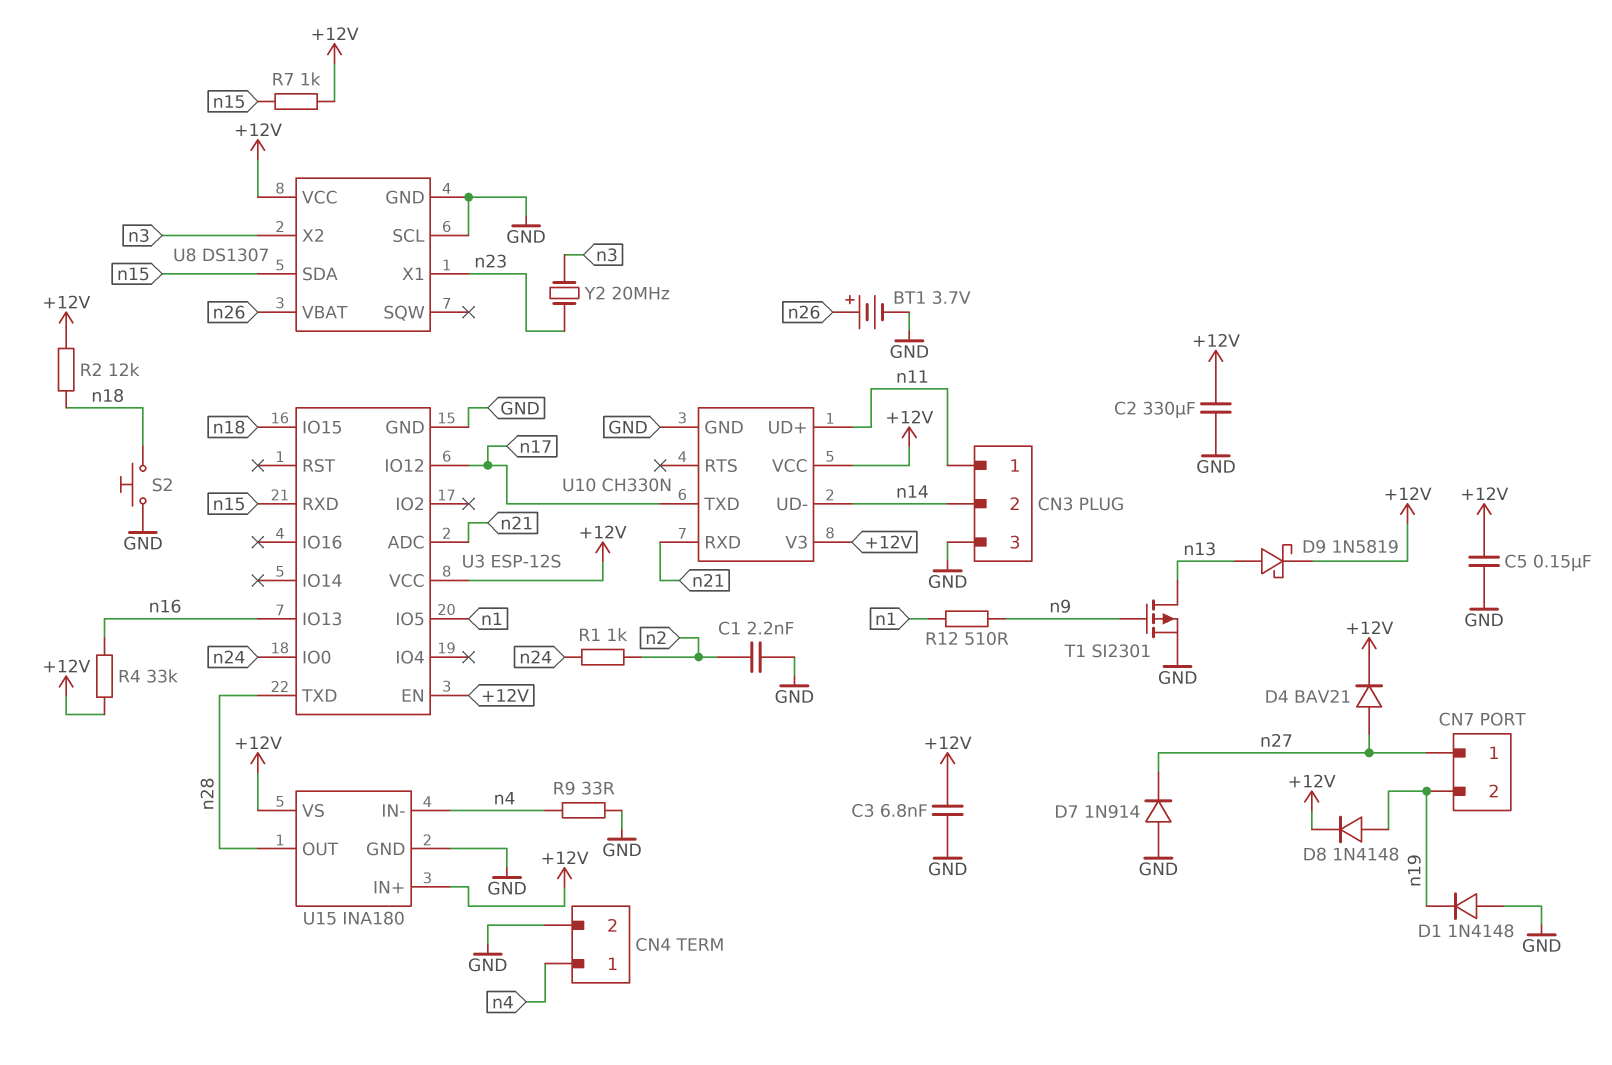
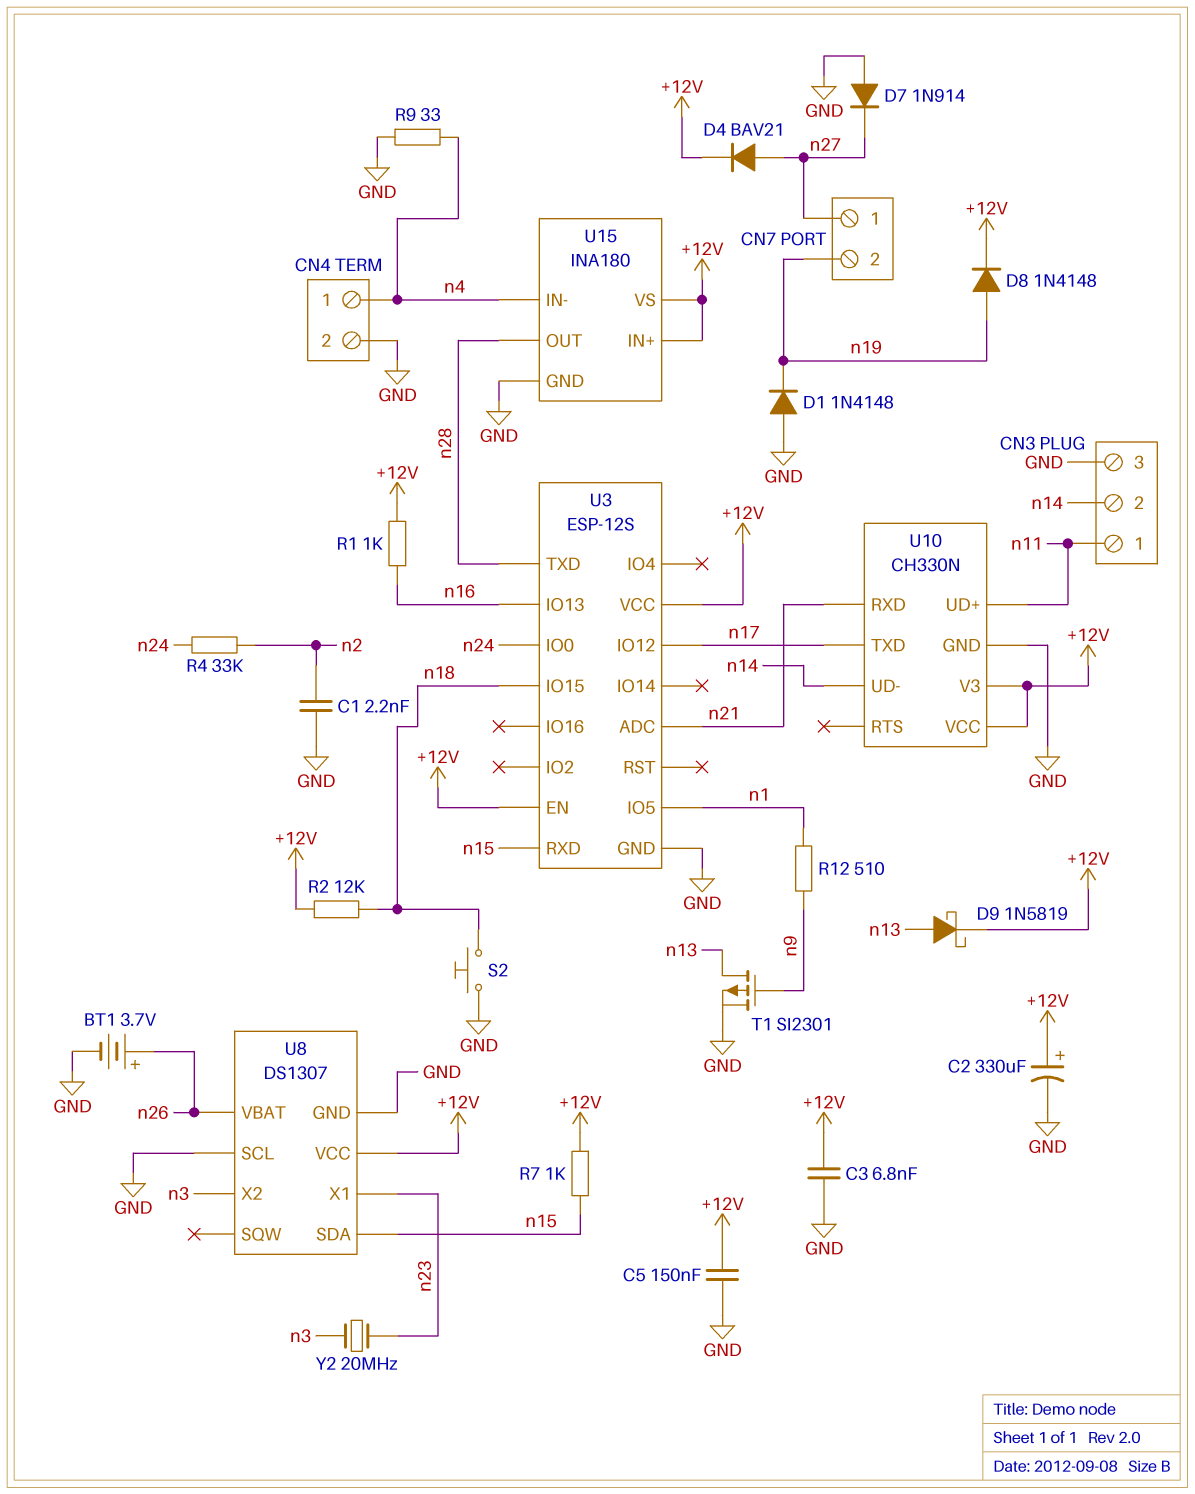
C2: 330uF (+12V, GND) -> 330uF (plus +12V, minus GND)
R1: 1k (n2, n24) -> 1k (+12V, n16)
R4: 33k (+12V, n16) -> 33k (n2, n24)

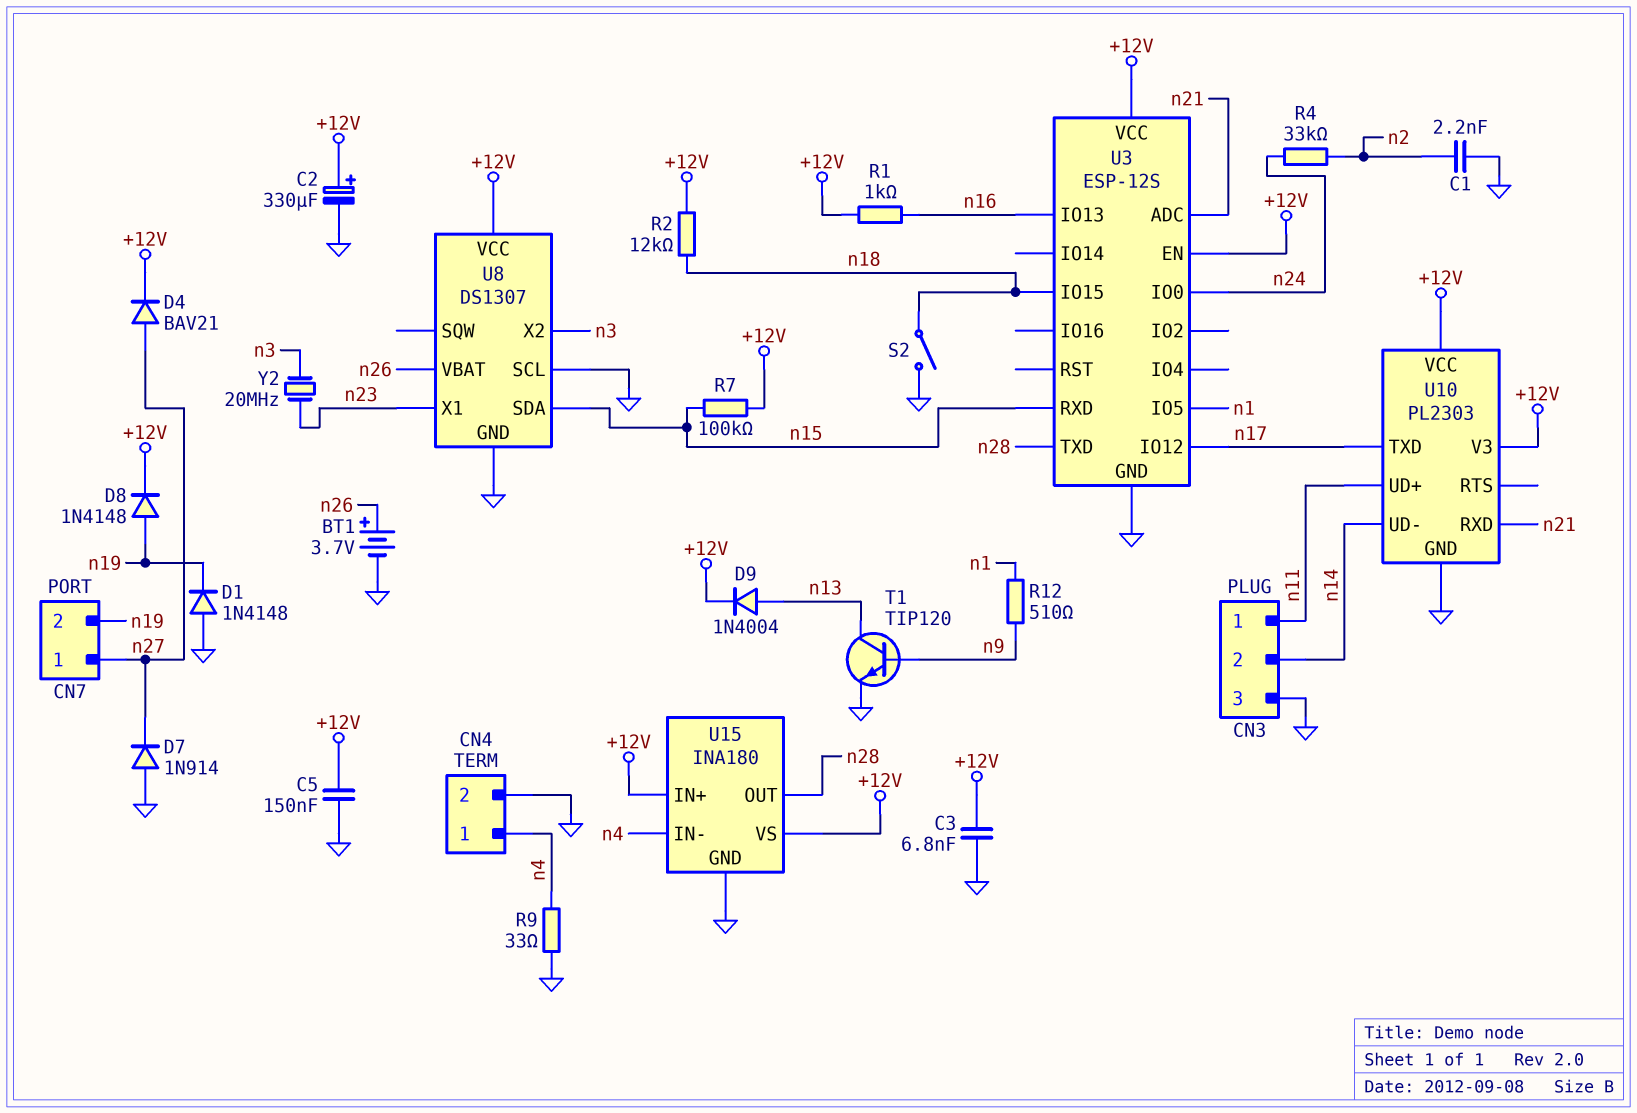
D9: schottky 1N5819 (A n13, K +12V) -> diode 1N4004 (A n13, K +12V)
R7: 1k (+12V, n15) -> 100k (+12V, n15)
S2: button (GND, n18) -> switch (GND, n18)
T1: PMOS SI2301 (G n9, D n13, S GND) -> NPN TIP120 (B n9, C n13, E GND)
U10: CH330N -> PL2303

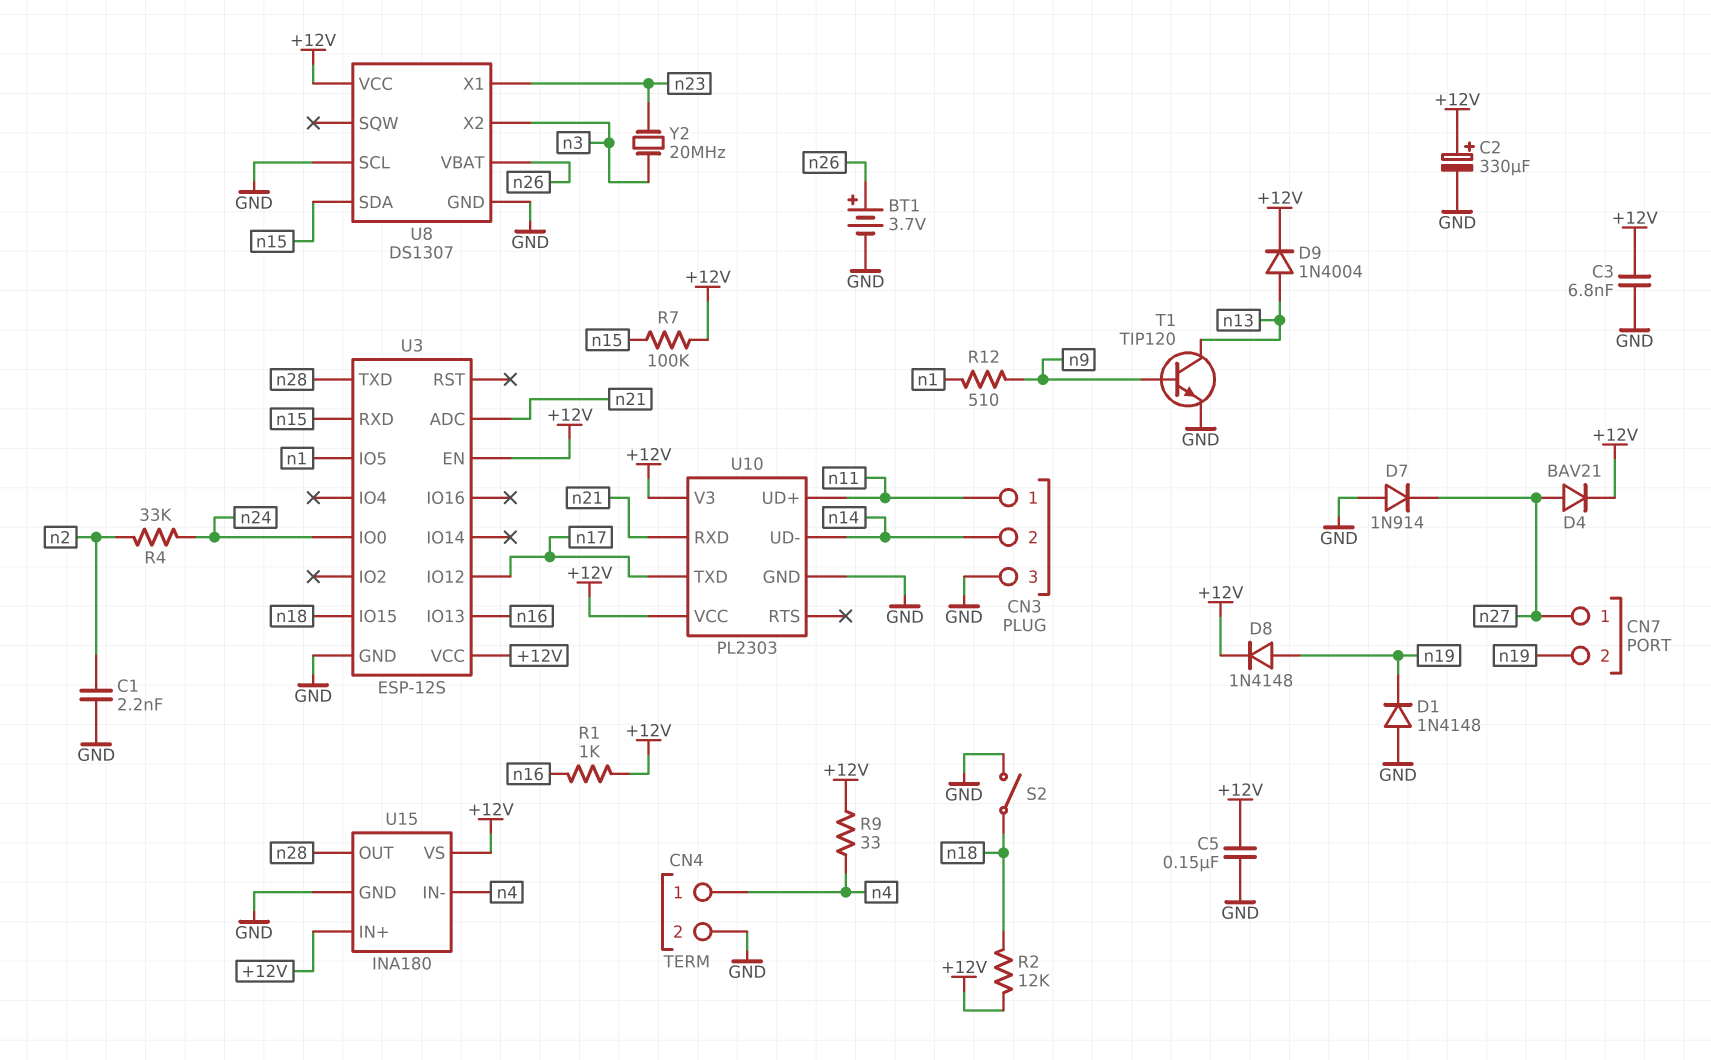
R9: 33 (GND, n4) -> 33 (+12V, n4)

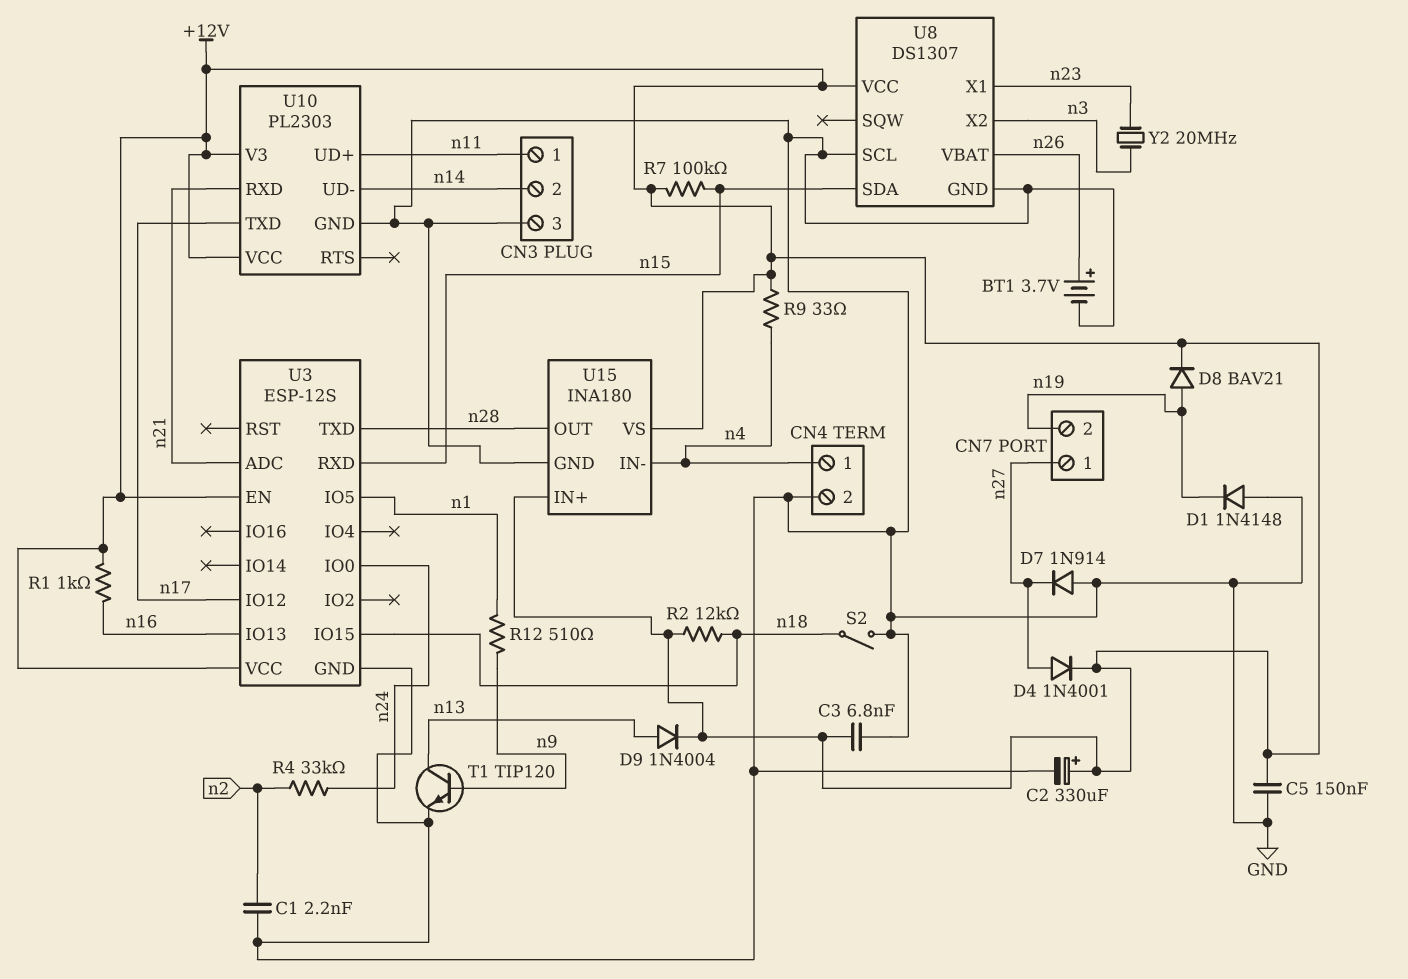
D4: diode BAV21 (A n27, K +12V) -> diode 1N4001 (A n27, K +12V)
D8: diode 1N4148 (A n19, K +12V) -> diode BAV21 (A n19, K +12V)

